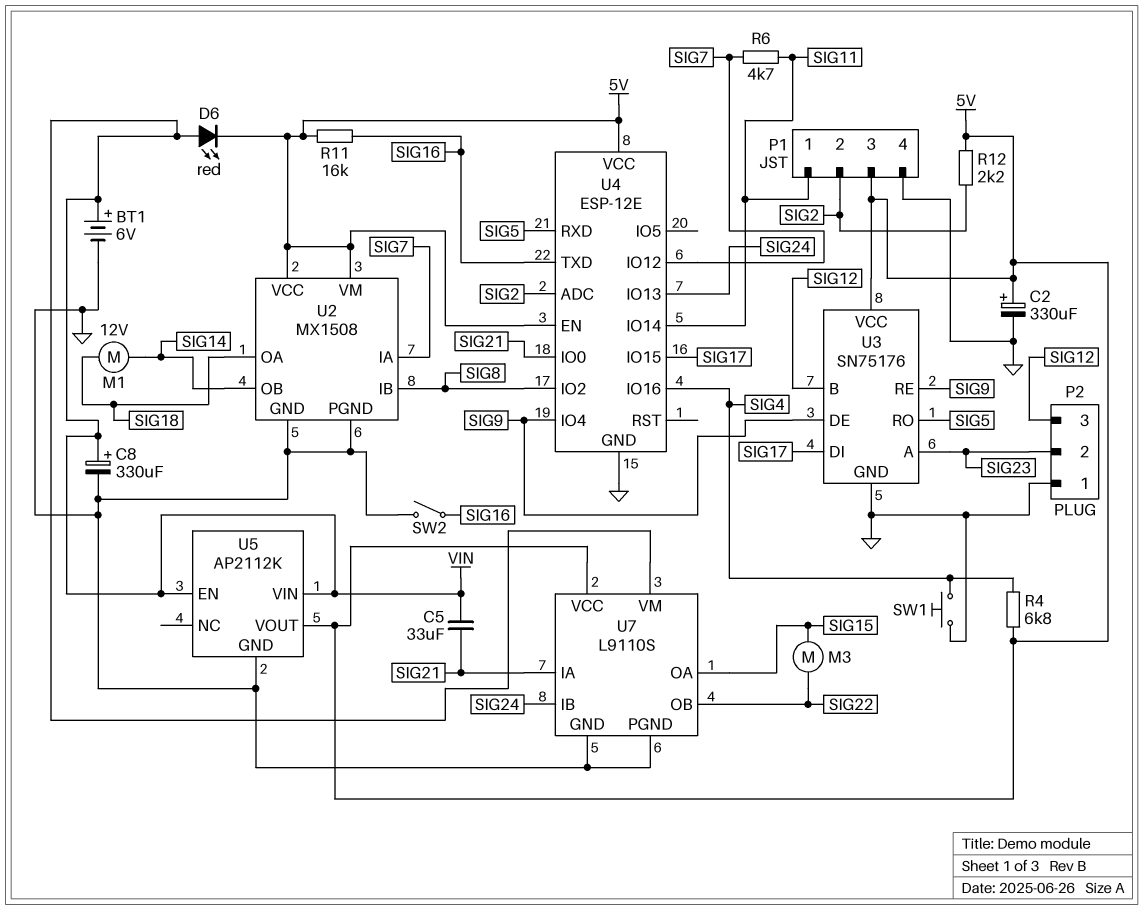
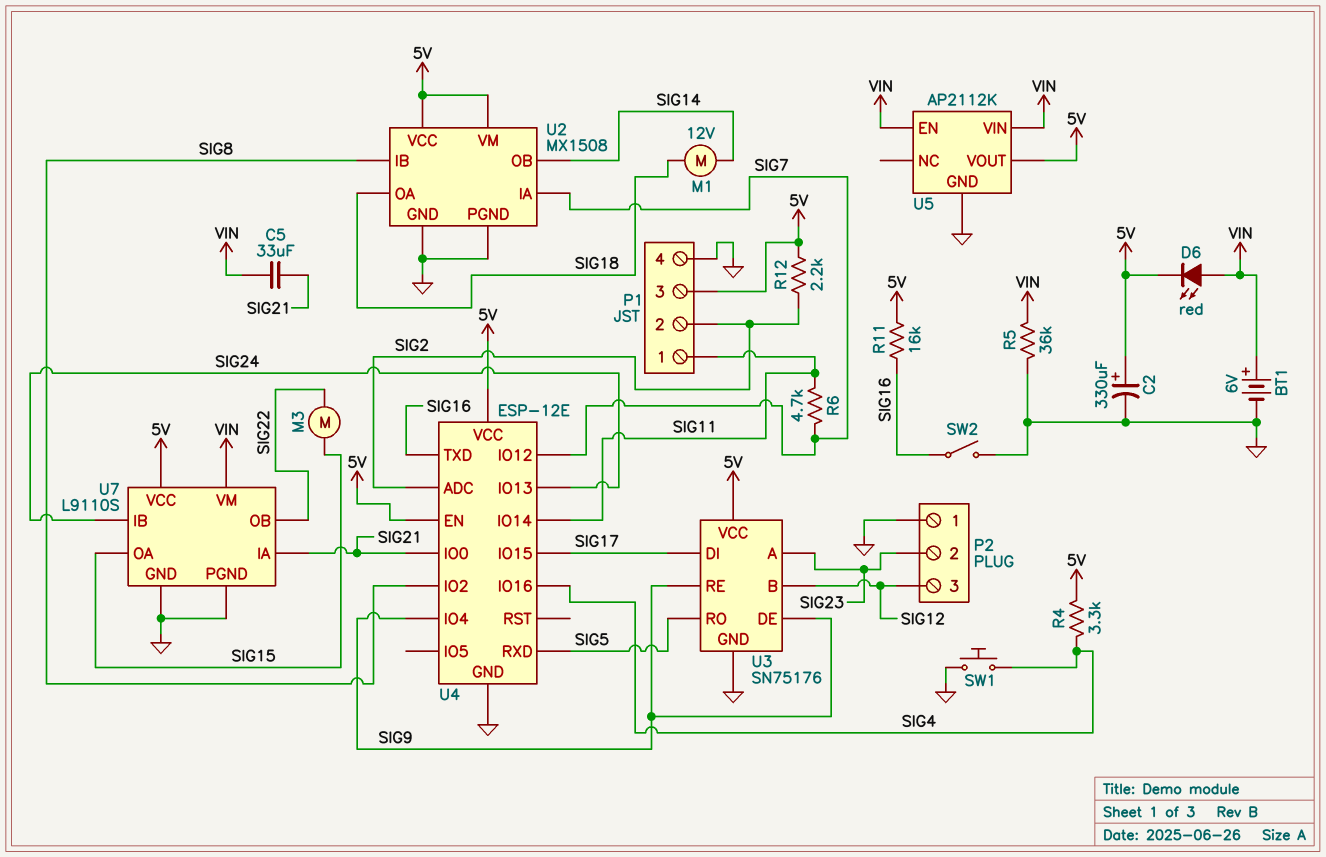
C8: 330uF (plus VIN, minus GND) -> none
R4: 6.8k (5V, SIG4) -> 3.3k (5V, SIG4)
R5: none -> 36k (GND, VIN)

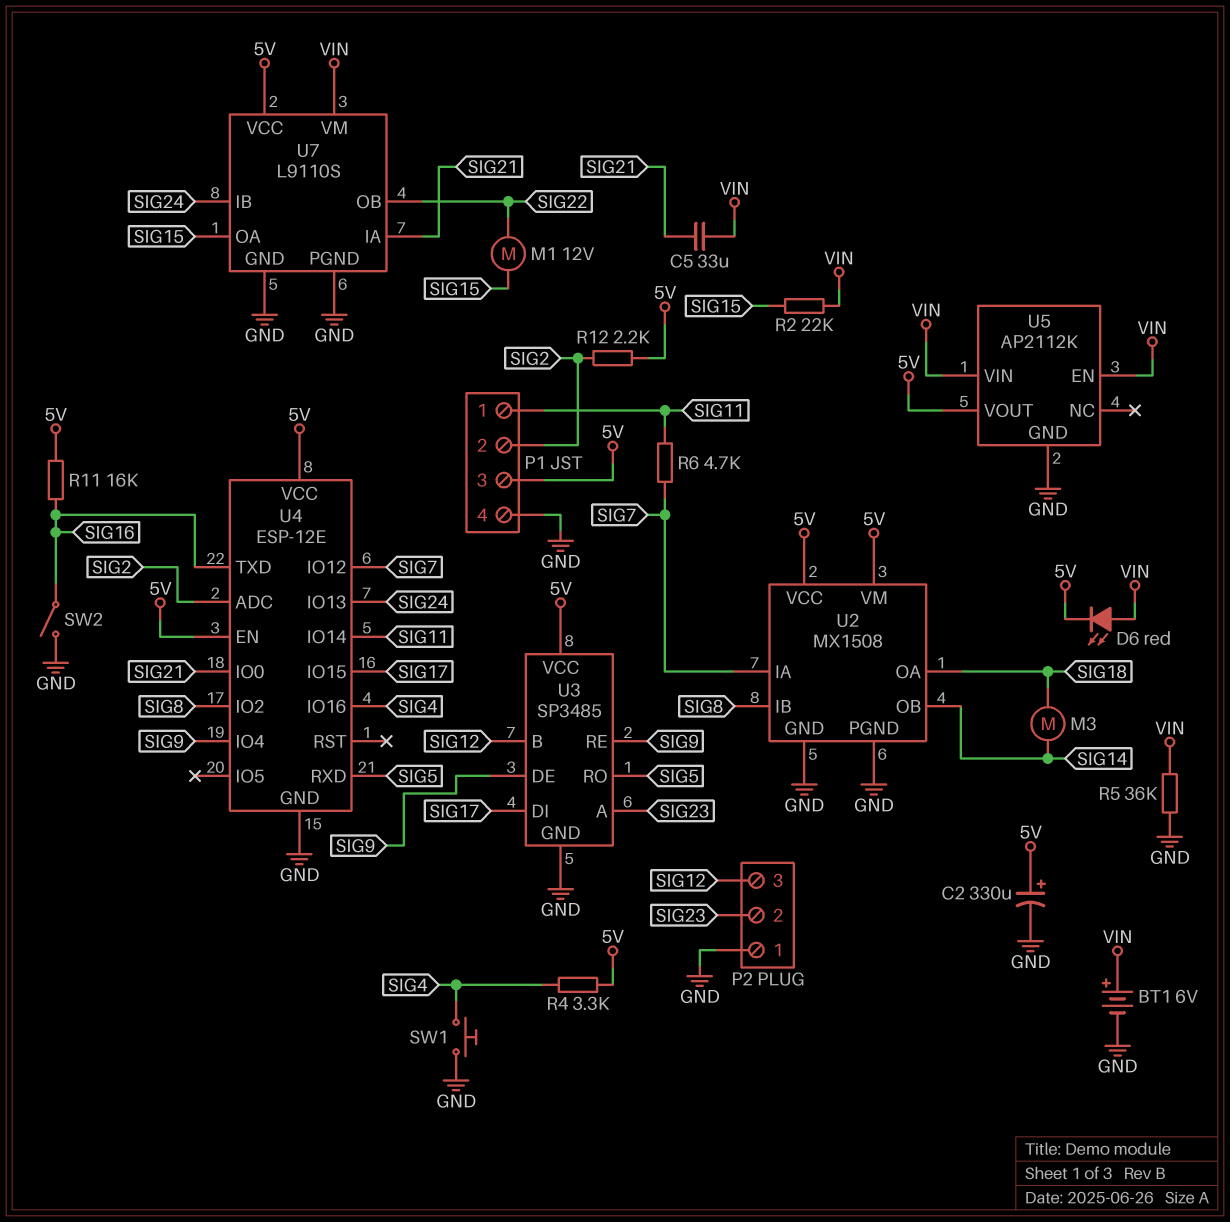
M1: motor 12V (SIG14, SIG18) -> motor 12V (SIG15, SIG22)
M3: motor (SIG15, SIG22) -> motor (SIG14, SIG18)
R2: none -> 22k (SIG15, VIN)
U3: SN75176 -> SP3485

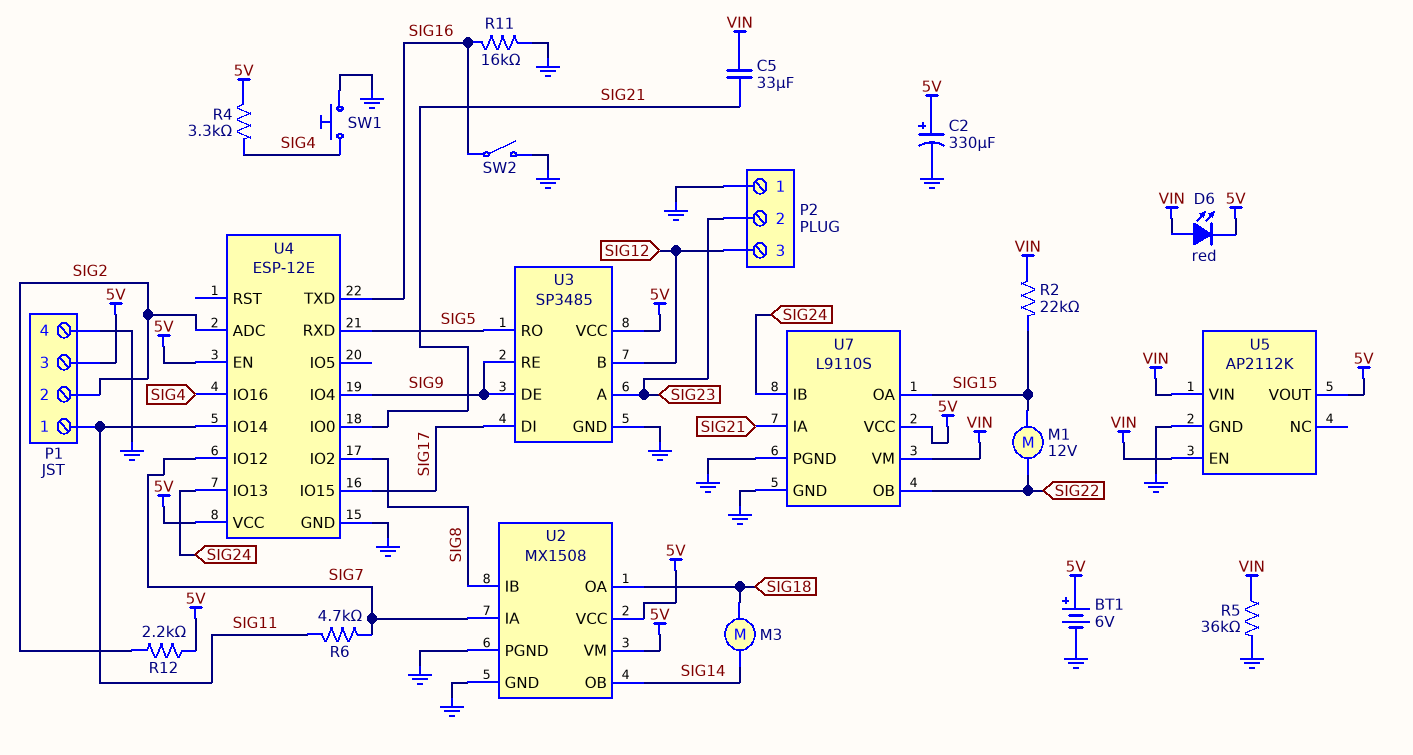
BT1: 6V (plus VIN, minus GND) -> 6V (plus 5V, minus GND)
R11: 16k (5V, SIG16) -> 16k (GND, SIG16)

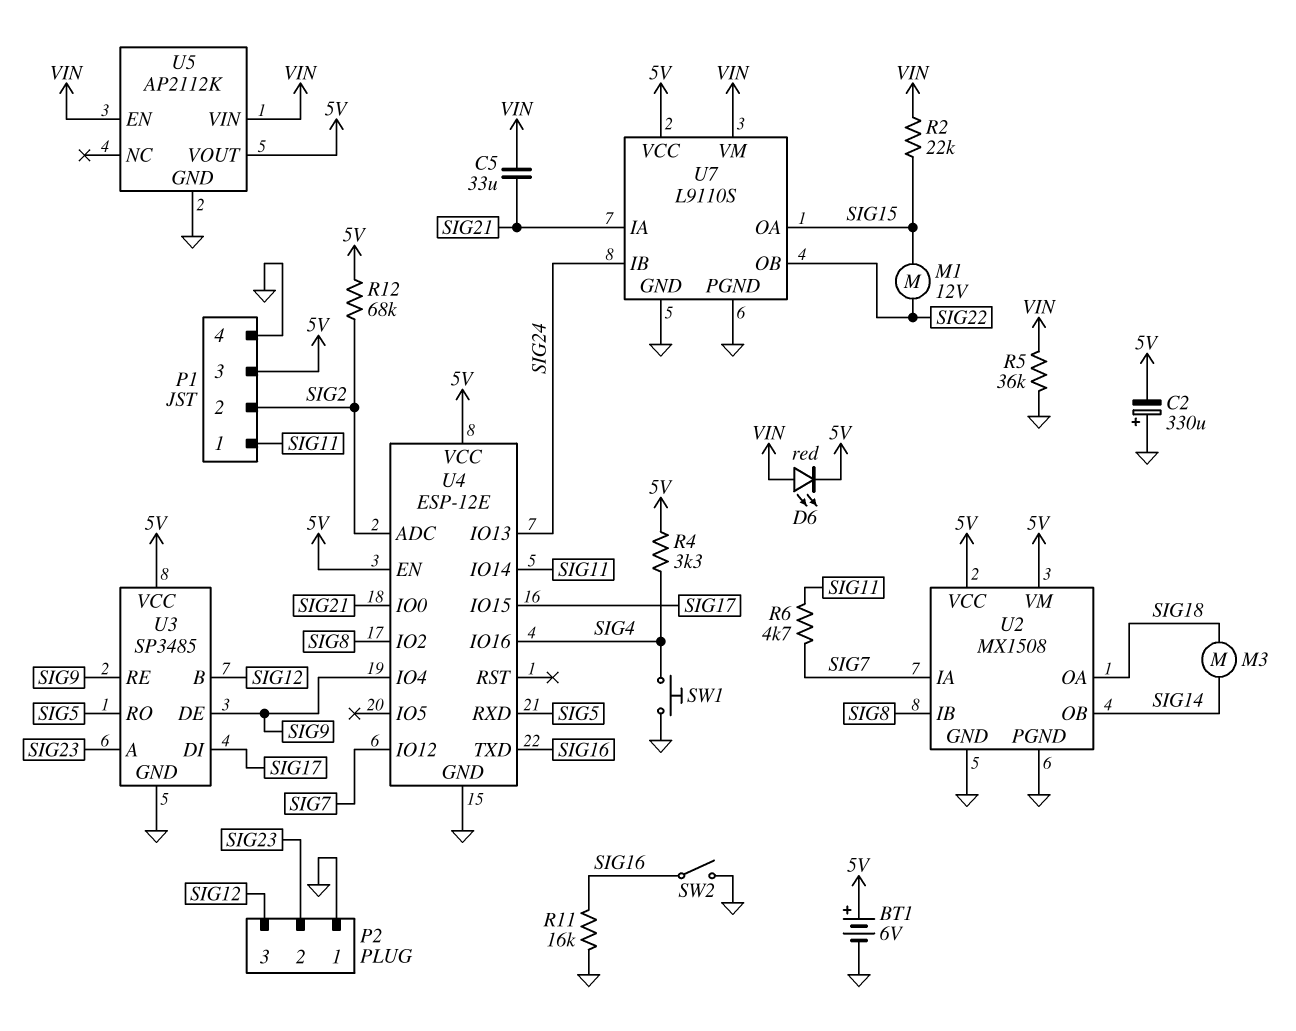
C2: 330uF (plus 5V, minus GND) -> 330uF (plus GND, minus 5V)
R12: 2.2k (5V, SIG2) -> 68k (5V, SIG2)

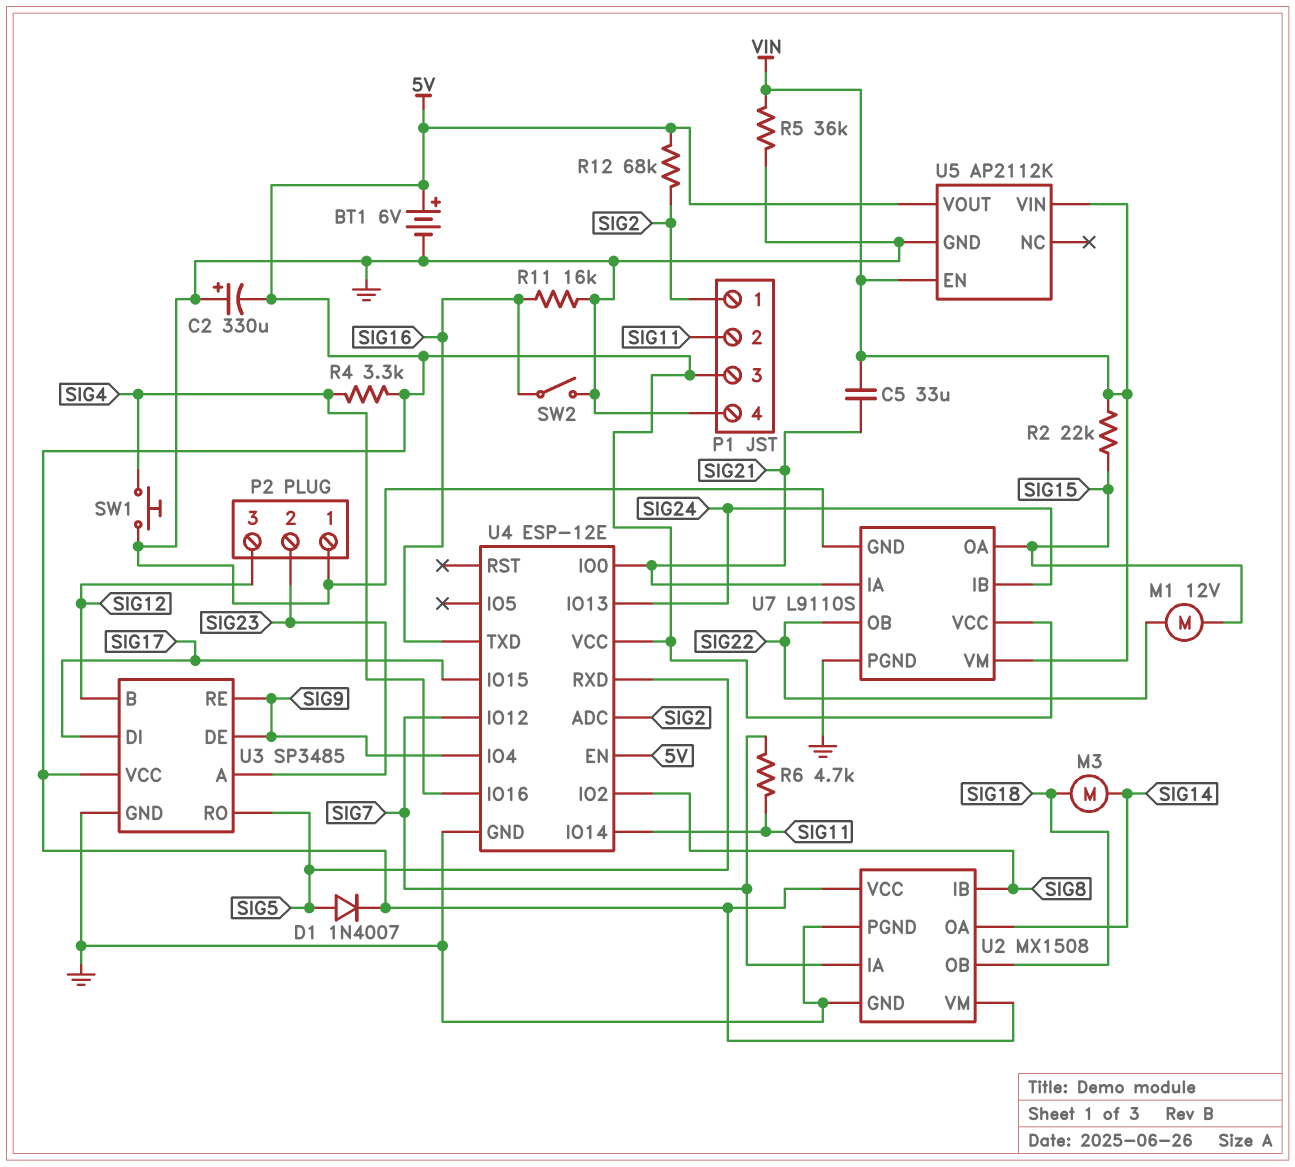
D1: none -> diode 1N4007 (A SIG5, K 5V)
D6: LED red (A VIN, K 5V) -> none
P1 pin 1: SIG11 -> SIG2
P1 pin 2: SIG2 -> SIG11
U2 pin OA: SIG18 -> SIG14
U2 pin OB: SIG14 -> SIG18

